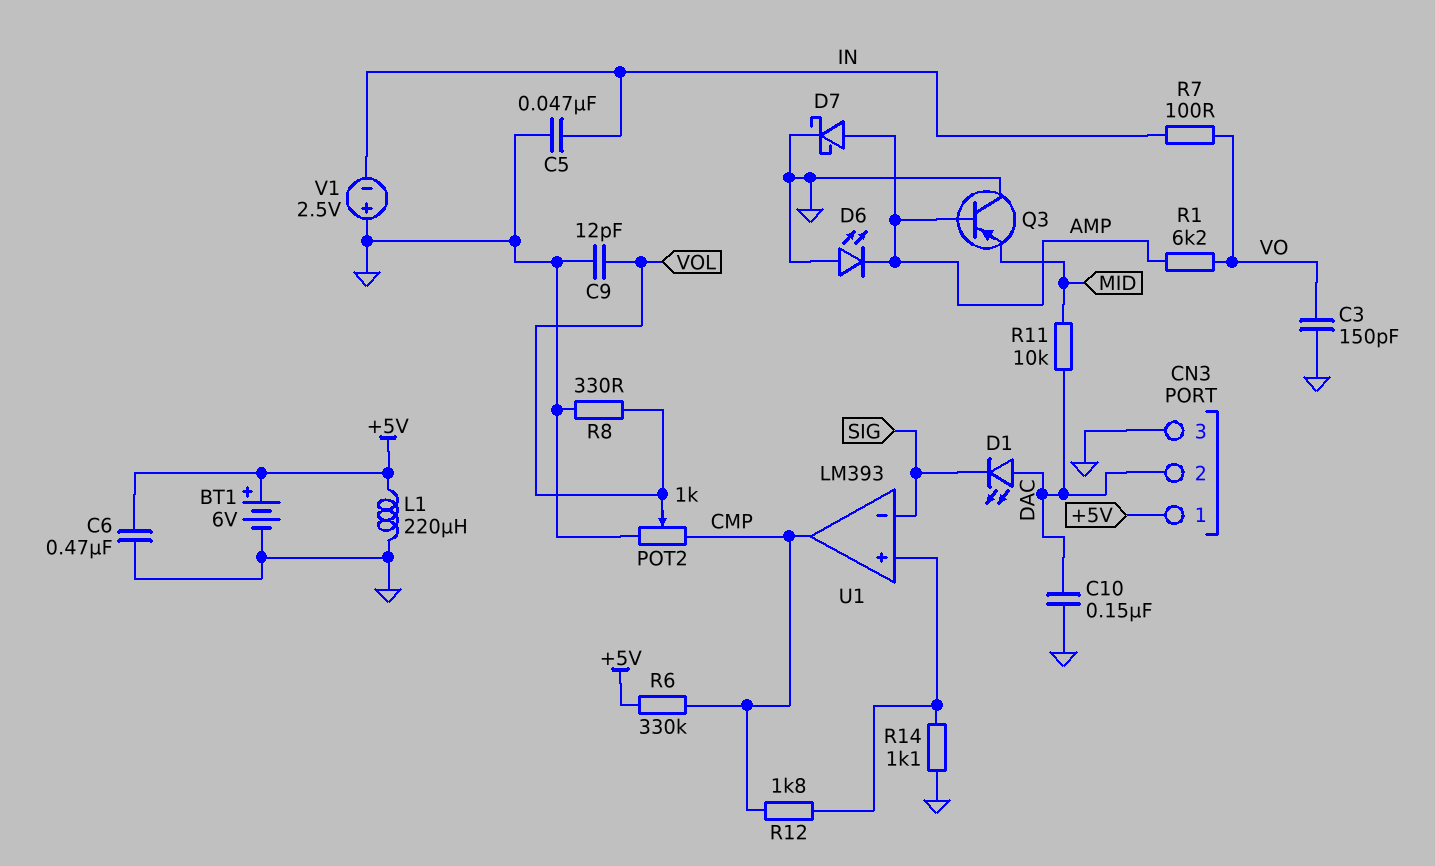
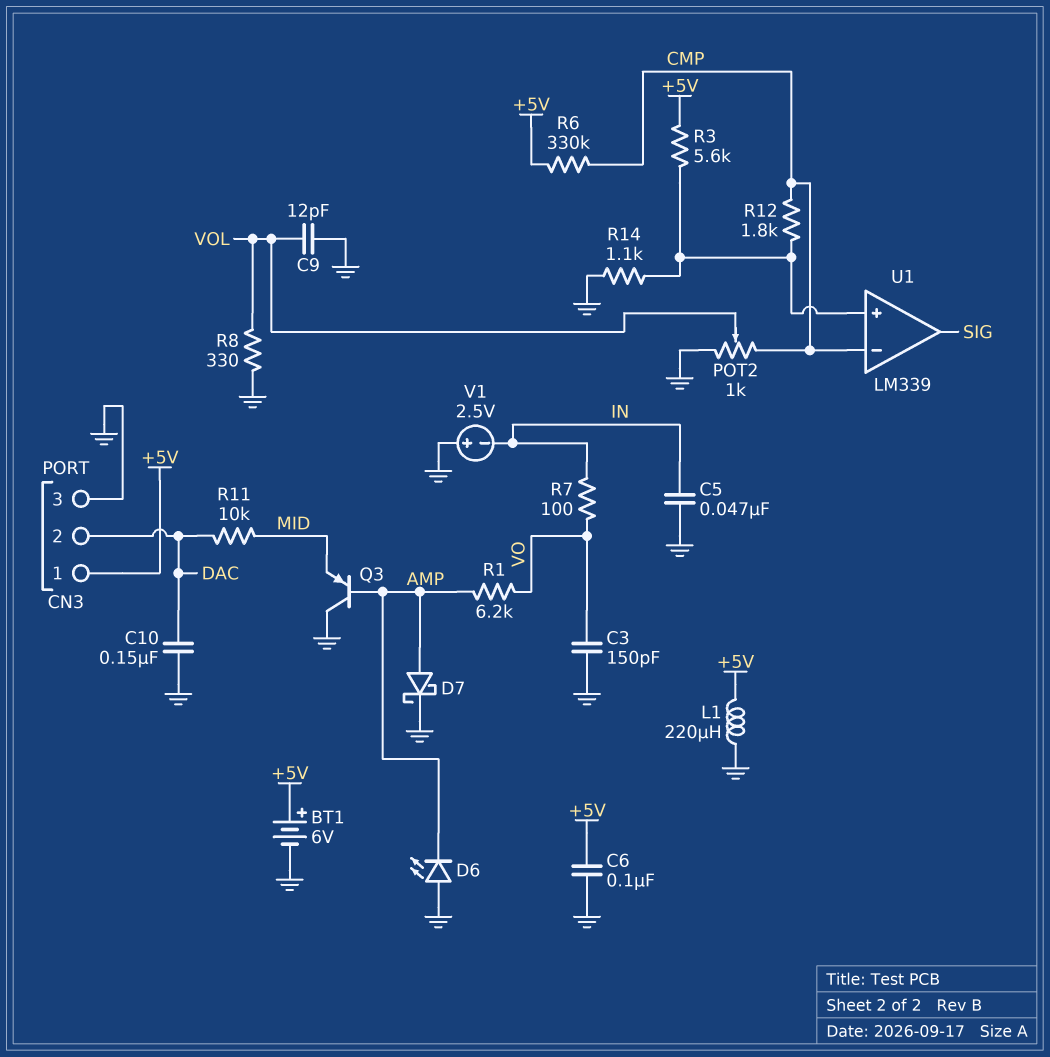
C6: 470nF (+5V, GND) -> 100nF (+5V, GND)
D1: LED (A DAC, K SIG) -> none
R3: none -> 5.6k (+5V, U1/in+)
U1: LM393 -> LM339
U1 pin in-: SIG -> CMP
U1 pin out: CMP -> SIG

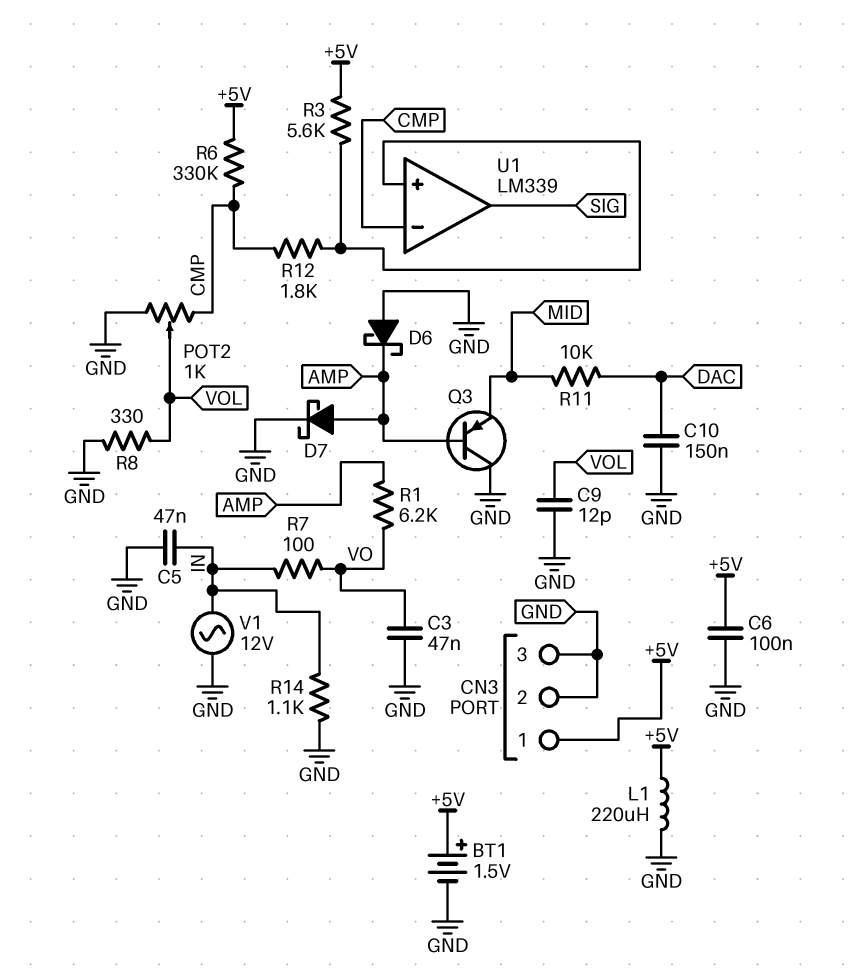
BT1: 6V (plus +5V, minus GND) -> 1.5V (plus +5V, minus GND)
C3: 150pF (GND, VO) -> 47nF (GND, VO)
CN3 pin 2: DAC -> GND
D6: LED (A GND, K AMP) -> schottky (A GND, K AMP)
R14: 1.1k (GND, U1/in+) -> 1.1k (GND, IN)
V1: 2.5V (plus GND, minus IN) -> AC 12V (GND, IN)

